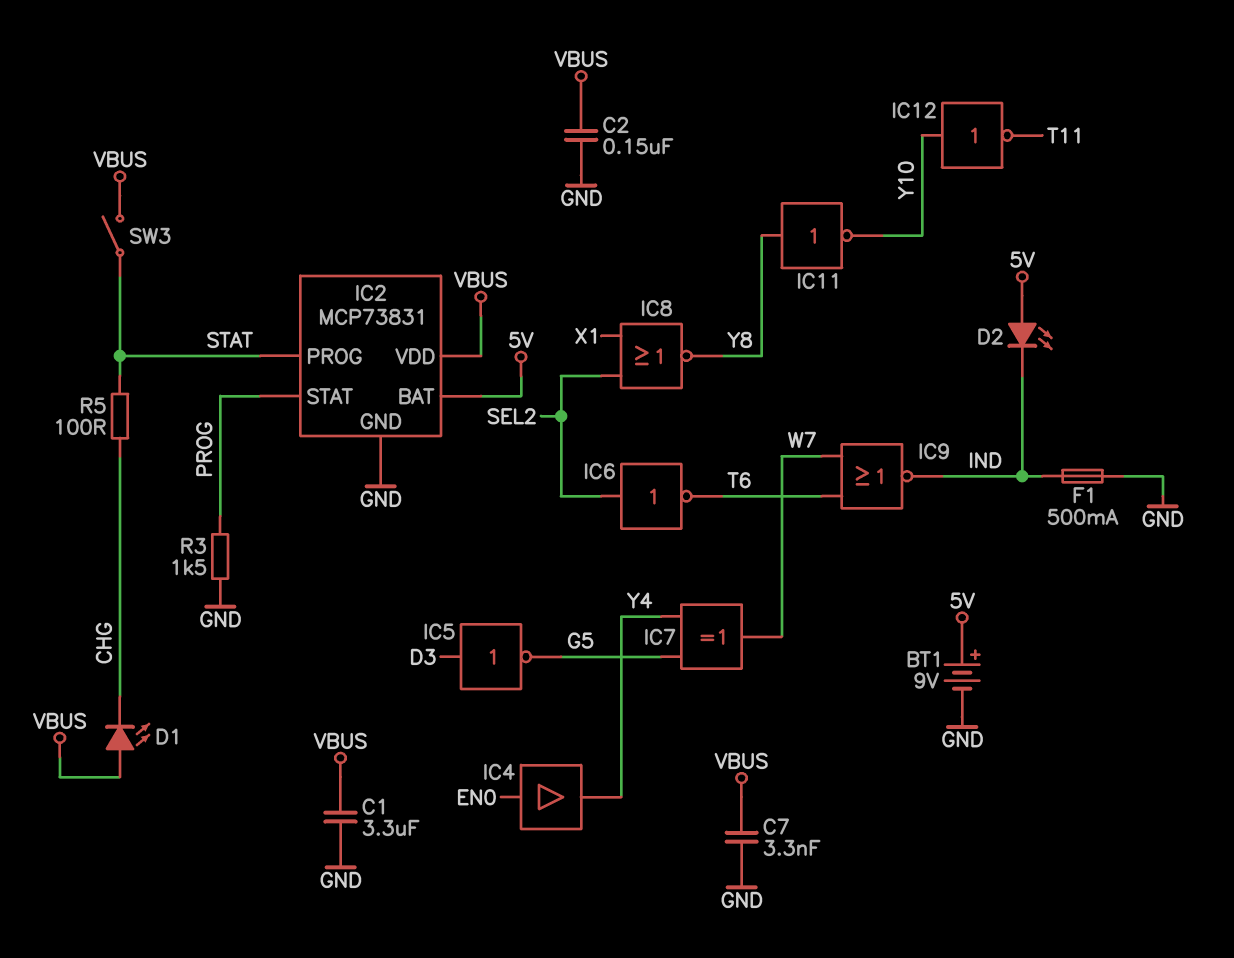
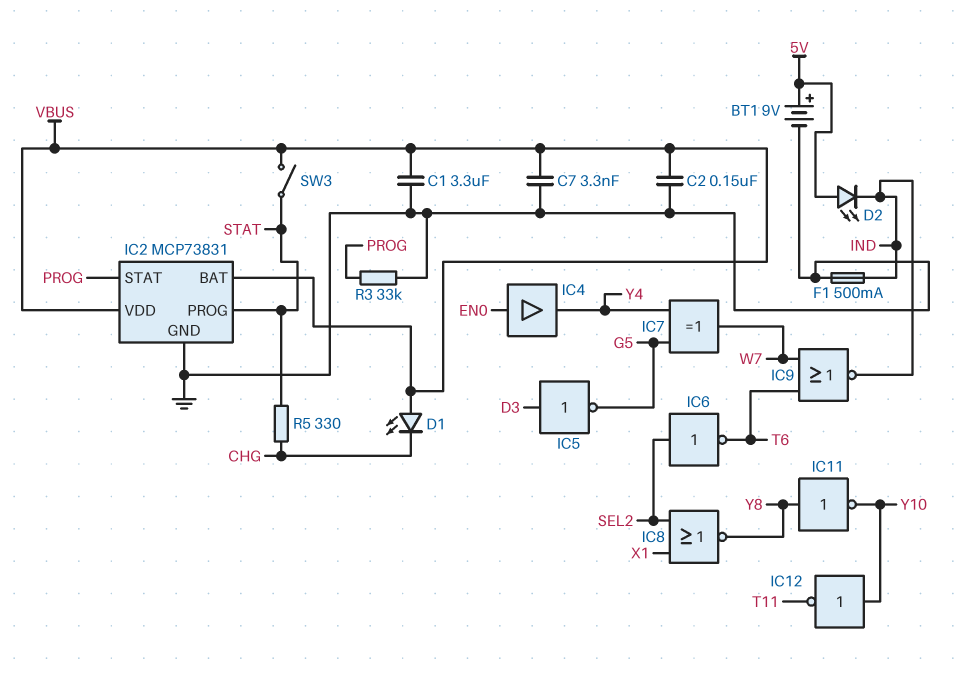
IC2 pin BAT: 5V -> VBUS
R3: 1.5k (GND, PROG) -> 33k (GND, PROG)
R5: 100 (CHG, STAT) -> 330 (CHG, STAT)

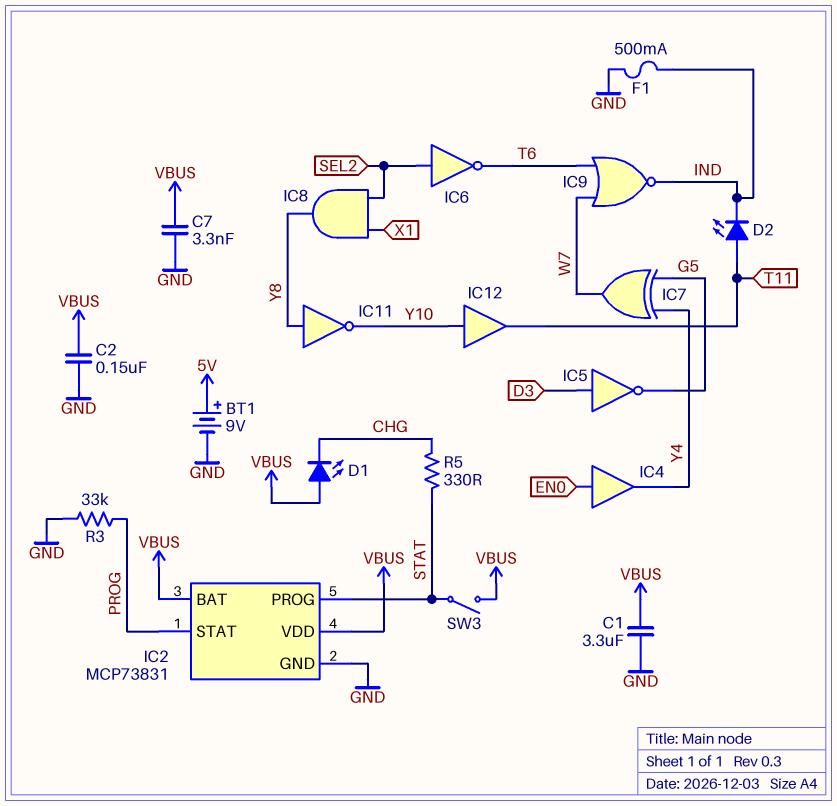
D2: LED (A 5V, K IND) -> LED (A T11, K IND)
IC8: NOR (in SEL2, in X1, out Y8) -> AND (in SEL2, in X1, out Y8)
IC12: NOT (in Y10, out T11) -> buffer (in Y10, out T11)

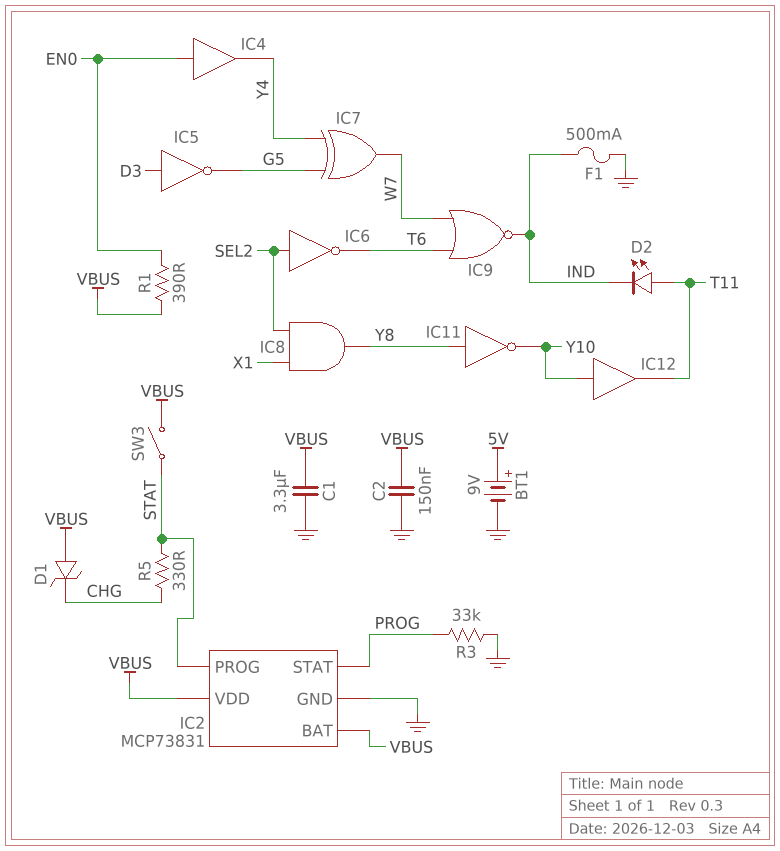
C7: 3.3nF (GND, VBUS) -> none
D1: LED (A VBUS, K CHG) -> zener (A VBUS, K CHG)
R1: none -> 390 (EN0, VBUS)

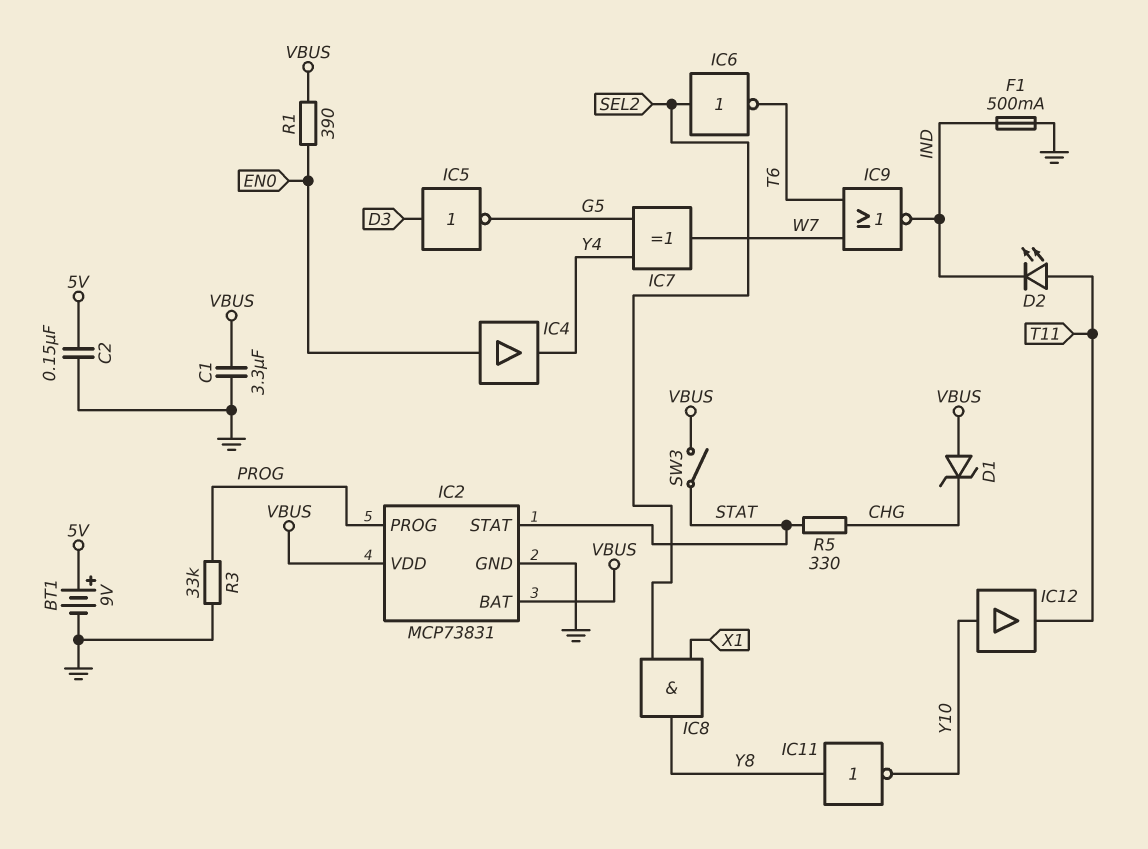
C2: 150nF (GND, VBUS) -> 150nF (5V, GND)
IC2 pin PROG: STAT -> PROG
IC2 pin STAT: PROG -> STAT

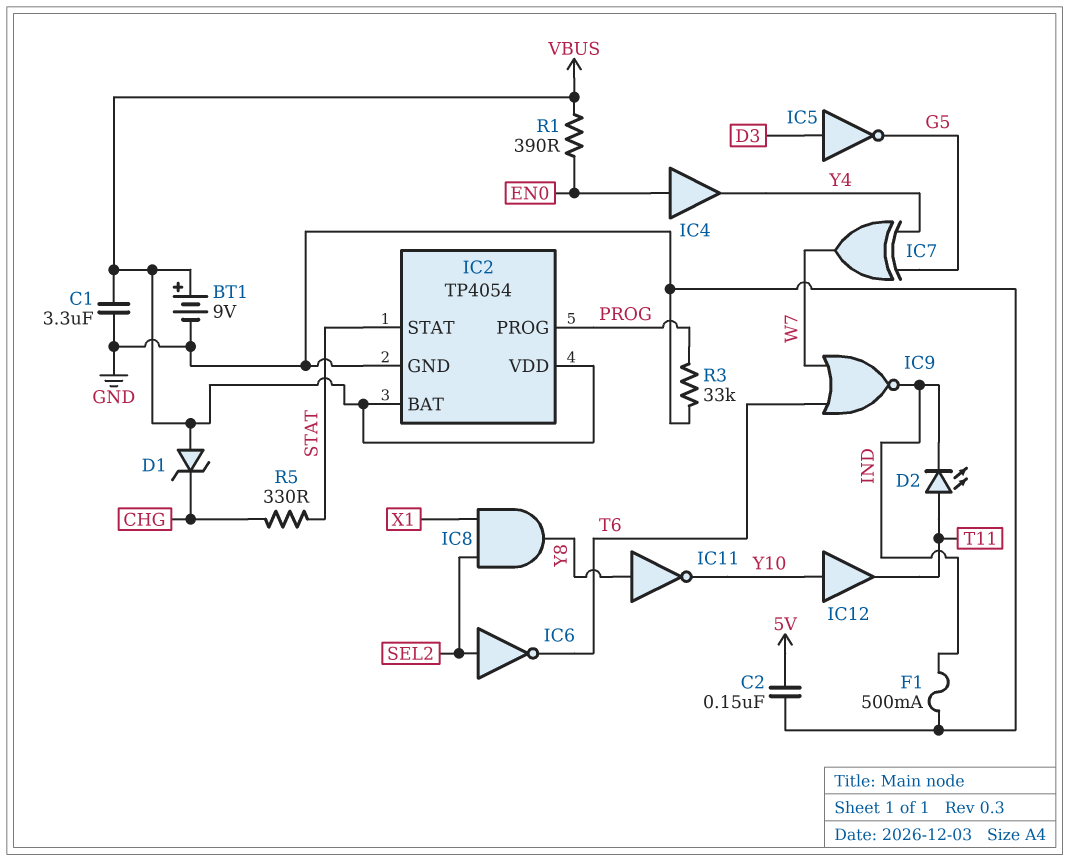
BT1: 9V (plus 5V, minus GND) -> 9V (plus VBUS, minus GND)
IC2: MCP73831 -> TP4054
SW3: switch (STAT, VBUS) -> none

